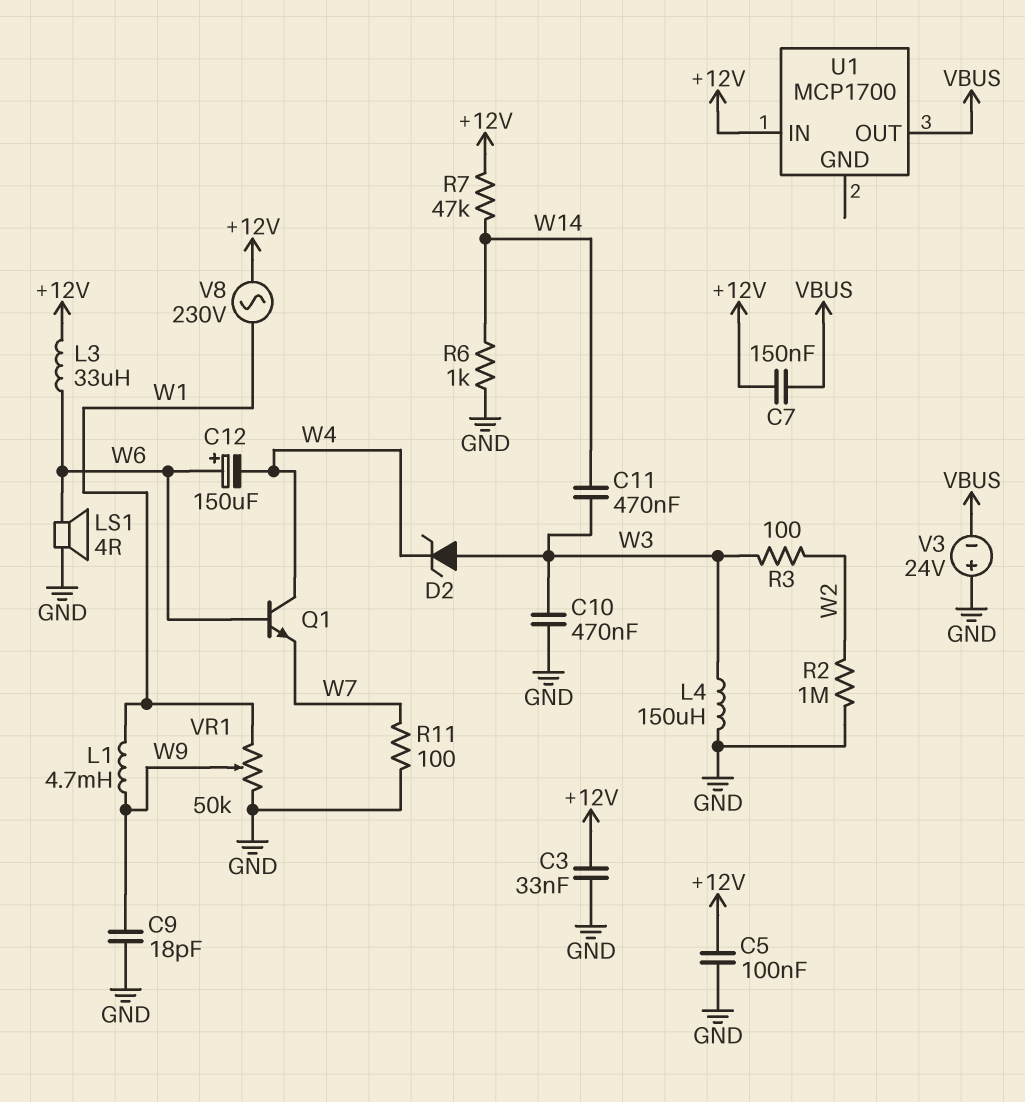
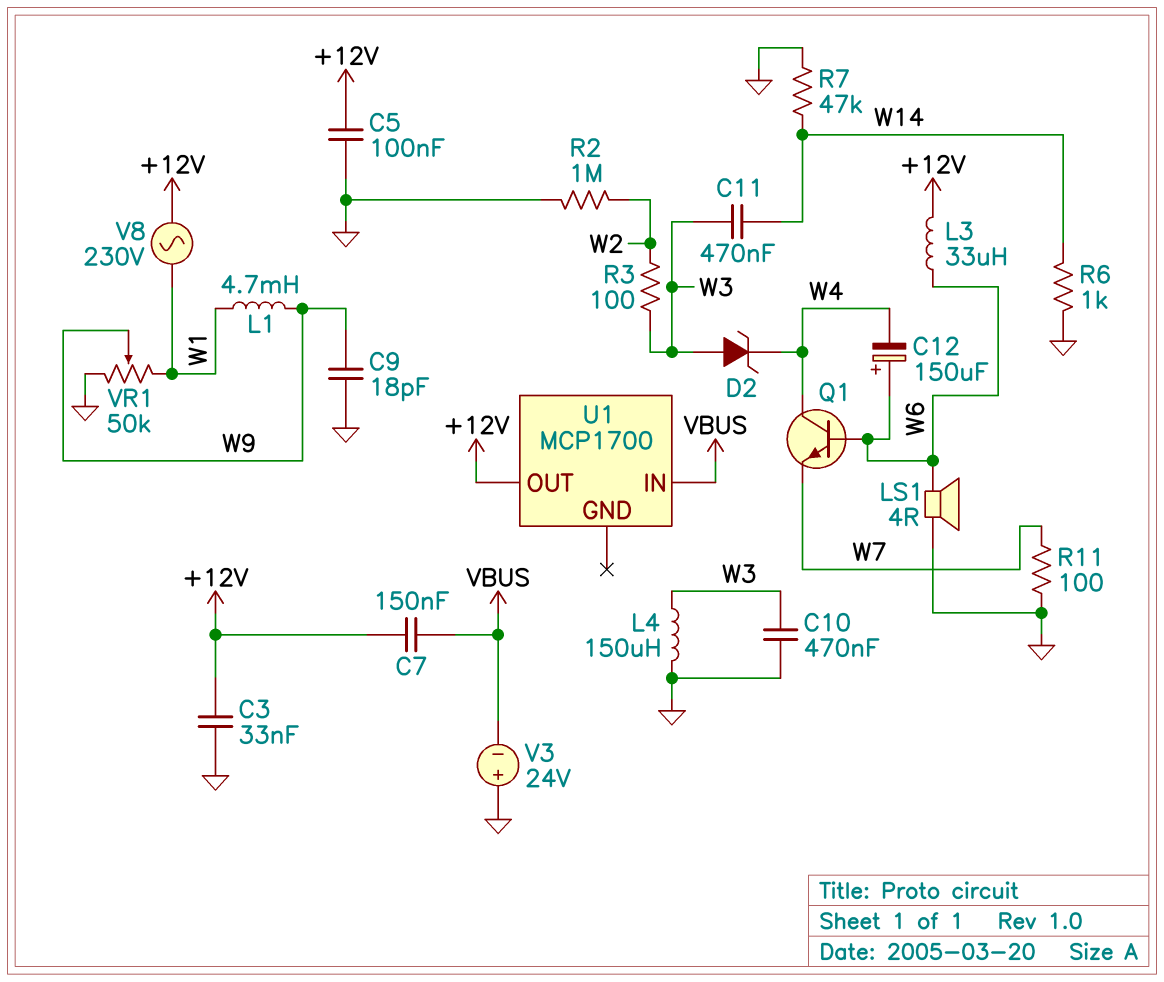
R7: 47k (+12V, W14) -> 47k (GND, W14)
U1 pin IN: +12V -> VBUS
U1 pin OUT: VBUS -> +12V

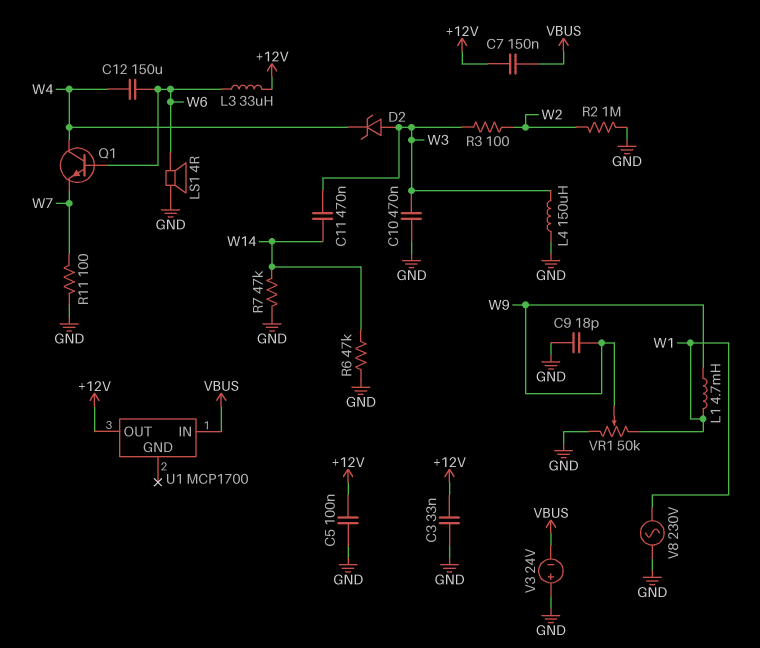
C12: 150uF (plus W6, minus W4) -> 150uF (W4, W6)
R6: 1k (GND, W14) -> 47k (GND, W14)
V8: AC 230V (+12V, W1) -> AC 230V (GND, W1)

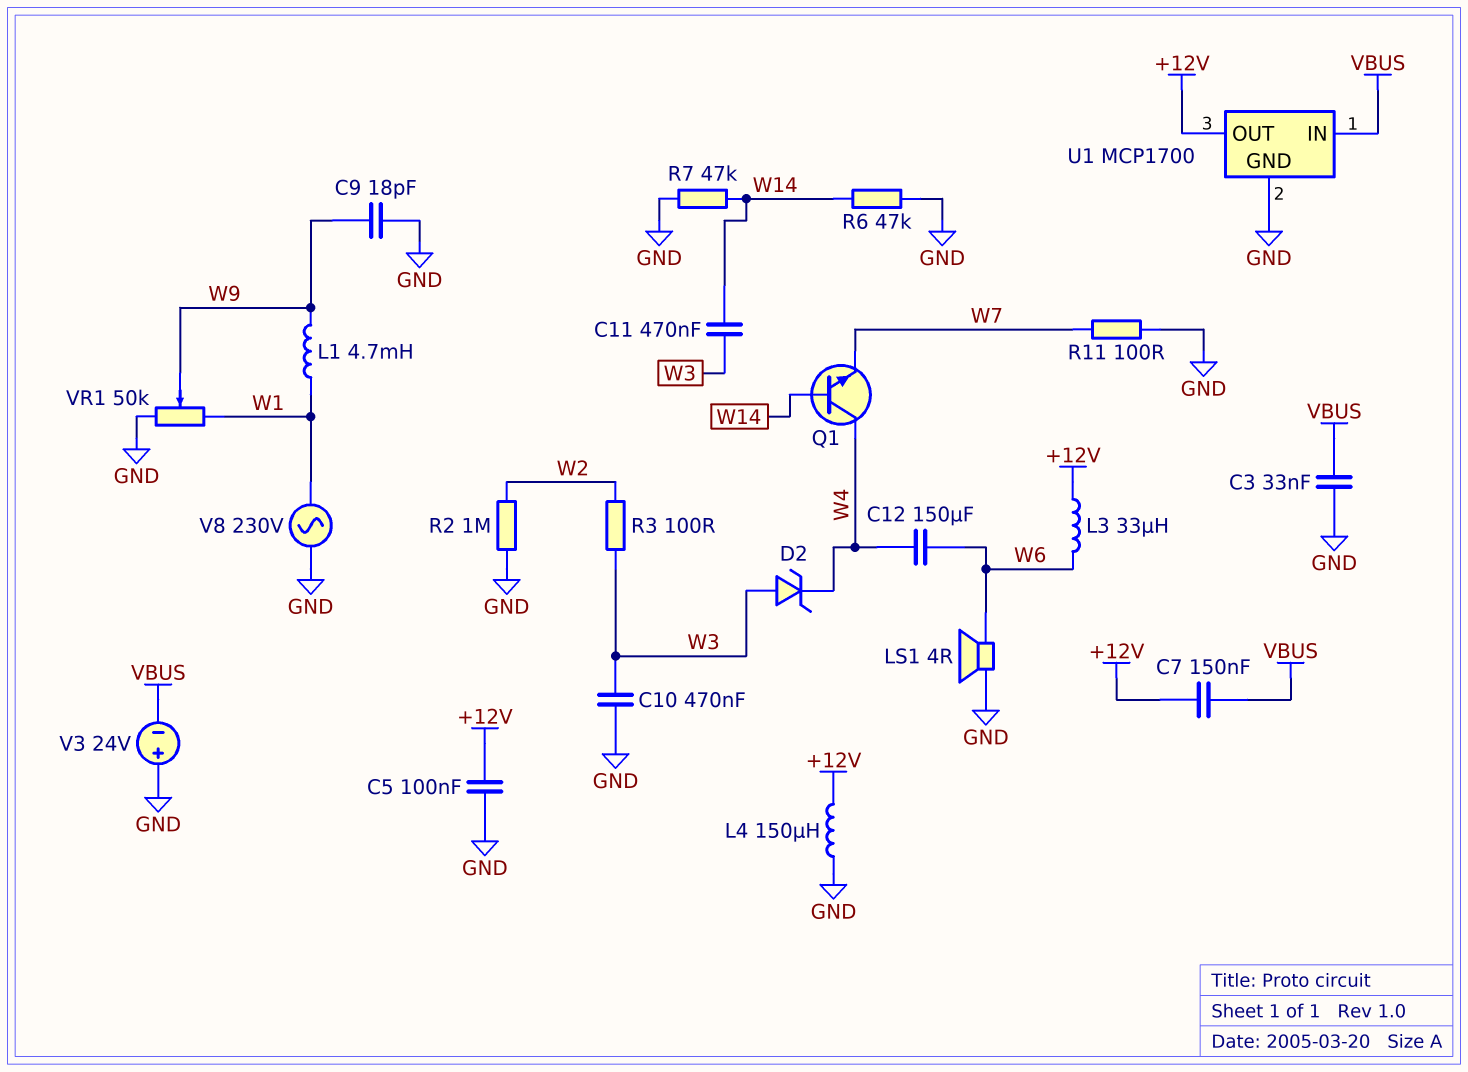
C3: 33nF (+12V, GND) -> 33nF (GND, VBUS)
L4: 150uH (GND, W3) -> 150uH (+12V, GND)
Q1: NPN (B W6, C W4, E W7) -> NPN (B W14, C W4, E W7)
U1 pin GND: none -> GND

